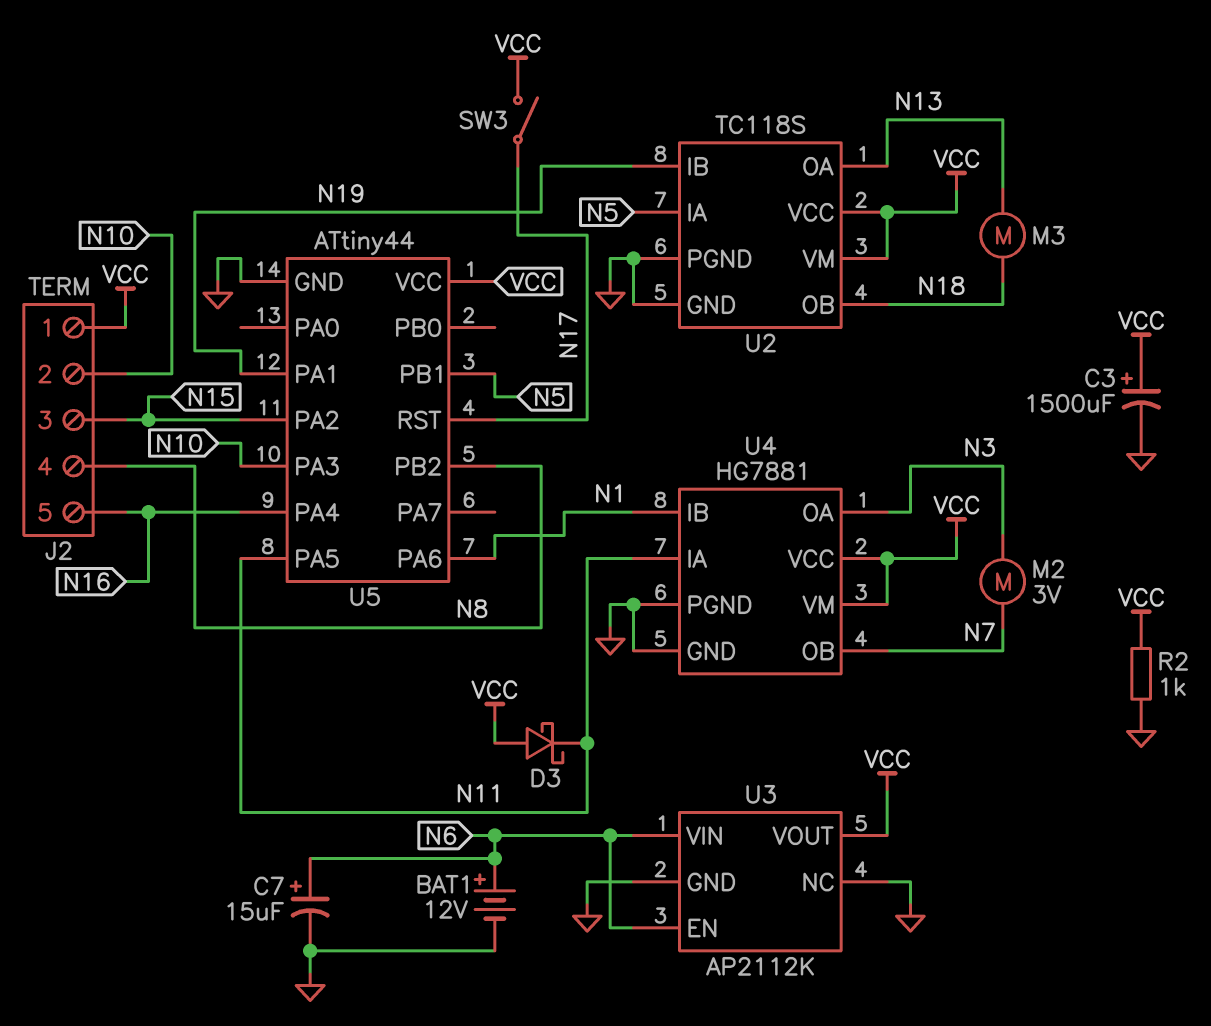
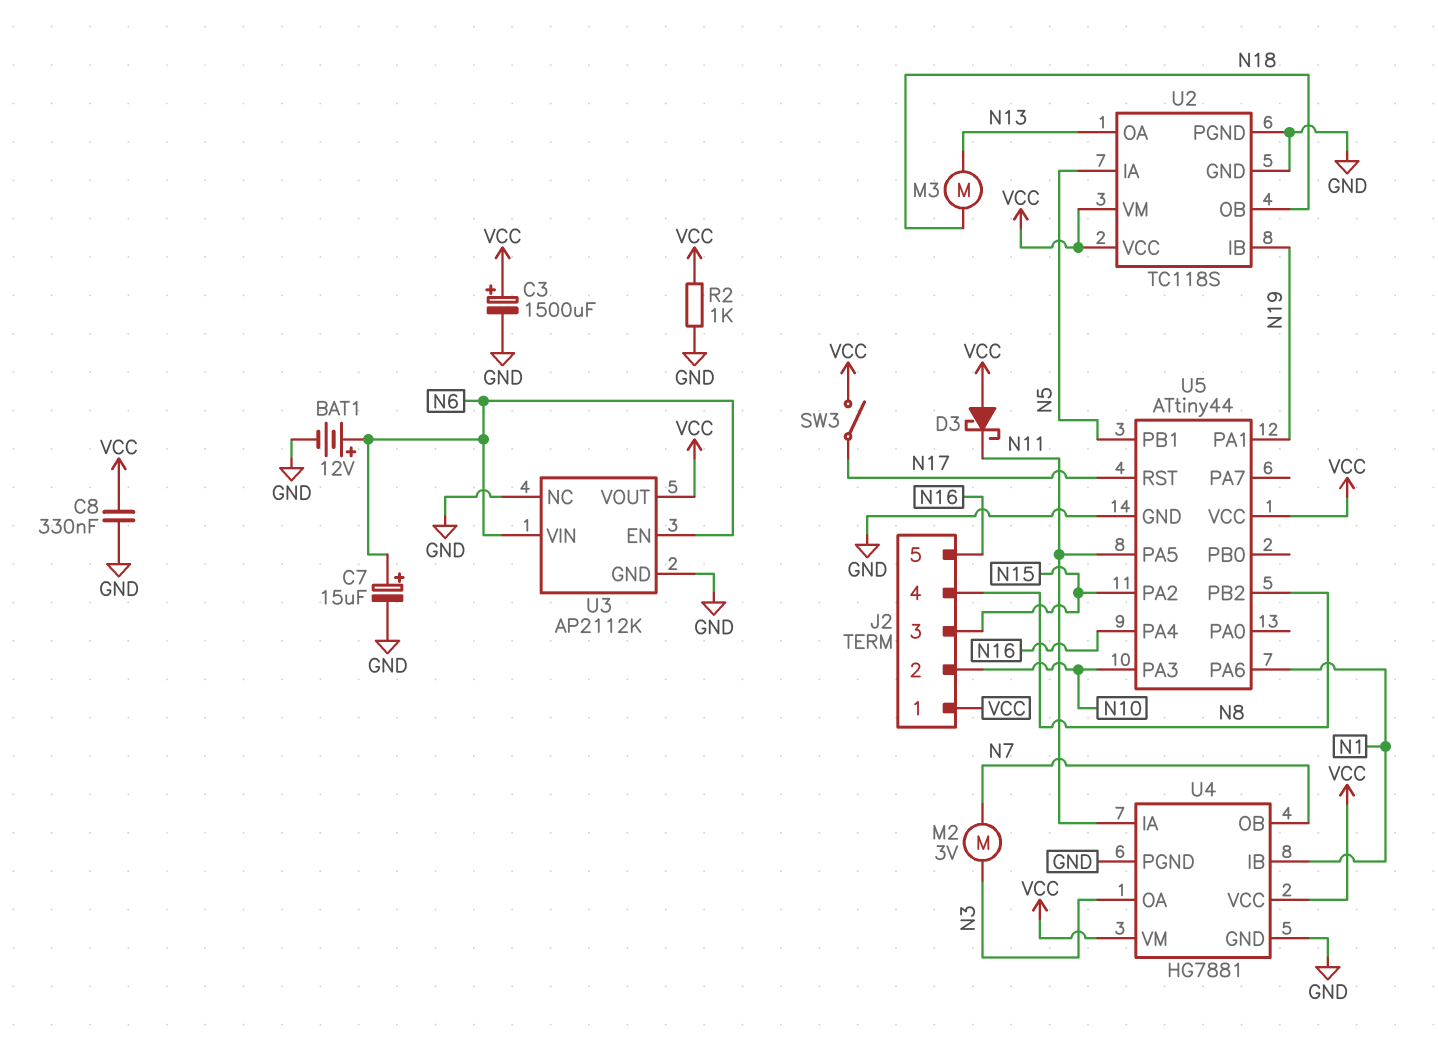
C8: none -> 330nF (GND, VCC)

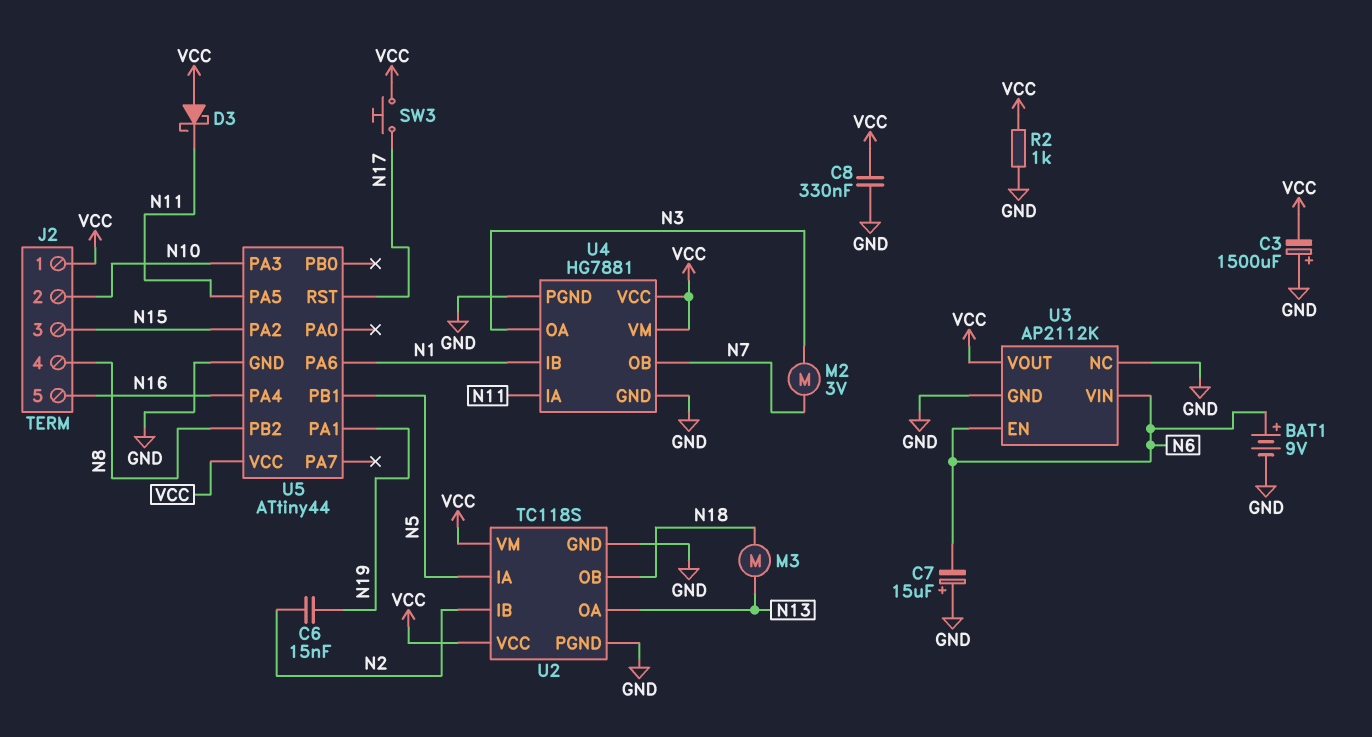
BAT1: 12V (plus N6, minus GND) -> 9V (plus N6, minus GND)
C3: 1500uF (plus VCC, minus GND) -> 1500uF (plus GND, minus VCC)
C6: none -> 15nF (N2, N19)
C7: 15uF (plus N6, minus GND) -> 15uF (plus GND, minus N6)
SW3: switch (N17, VCC) -> button (N17, VCC)
U2 pin IB: N19 -> N2

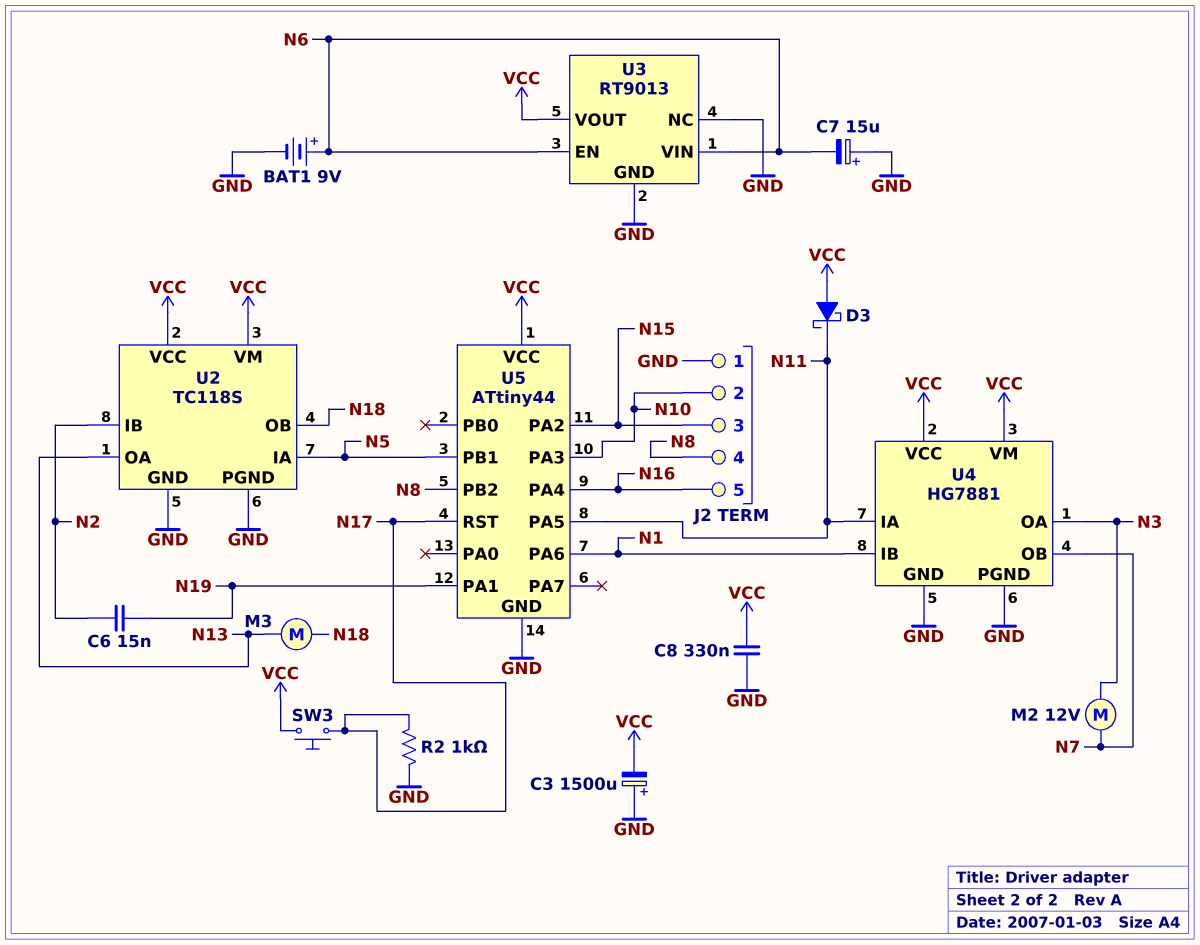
J2 pin 1: VCC -> GND
M2: motor 3V (N3, N7) -> motor 12V (N3, N7)
R2: 1k (GND, VCC) -> 1k (GND, N17)
U3: AP2112K -> RT9013

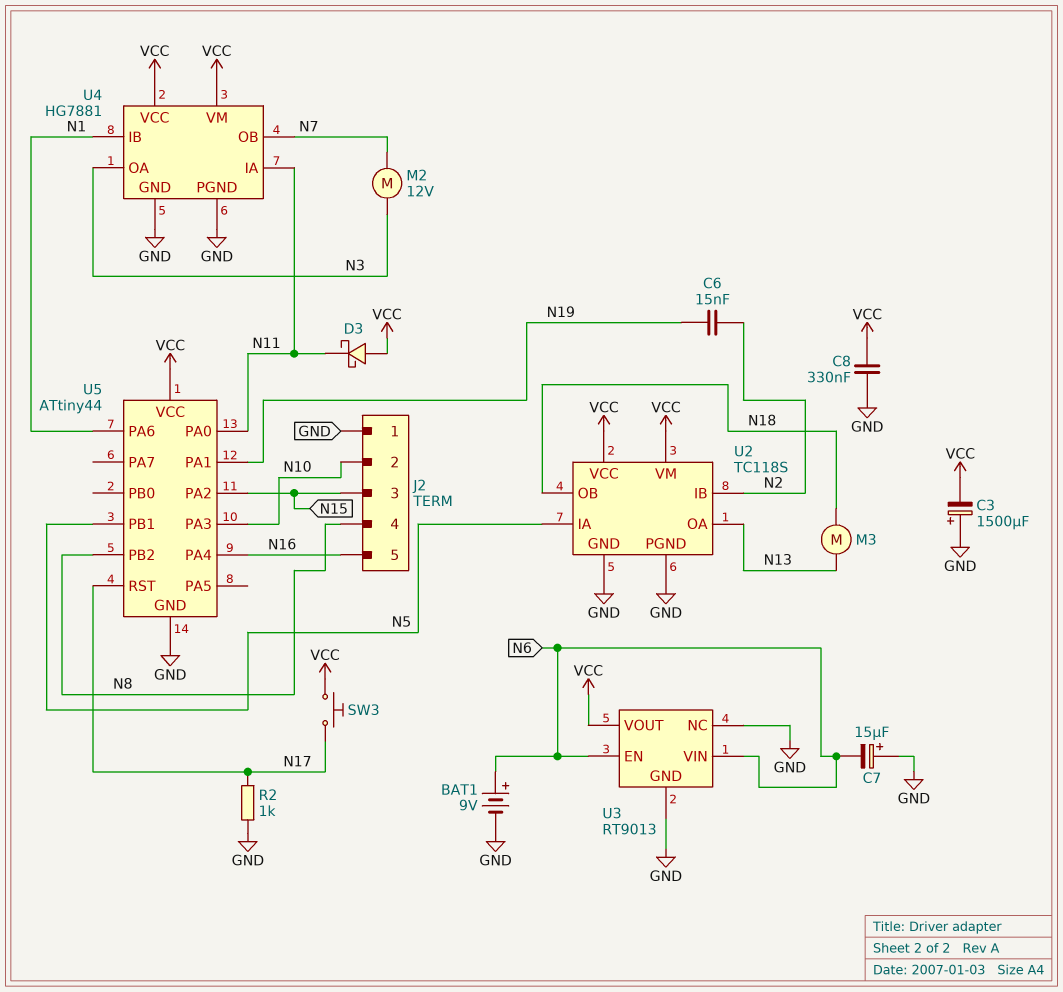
U5 pin PA0: none -> N11
U5 pin PA5: N11 -> none

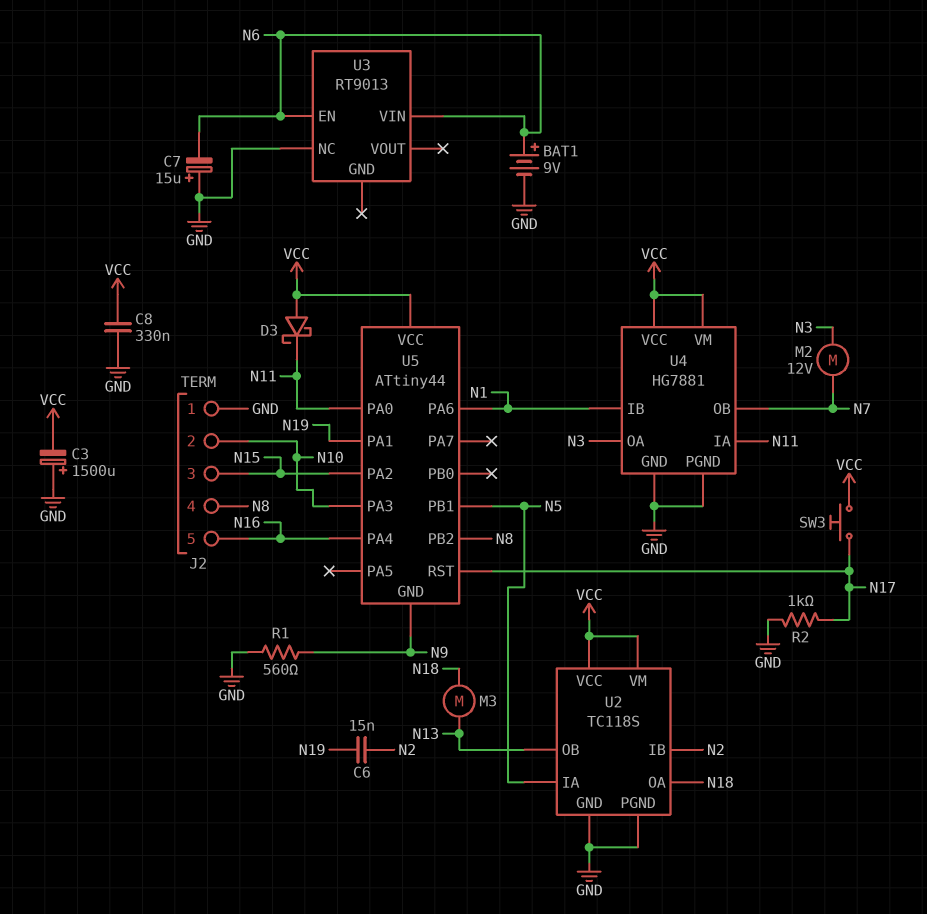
R1: none -> 560 (GND, N9)
U2 pin OA: N13 -> N18
U2 pin OB: N18 -> N13
U3 pin GND: GND -> none
U3 pin VOUT: VCC -> none
U5 pin GND: GND -> N9

